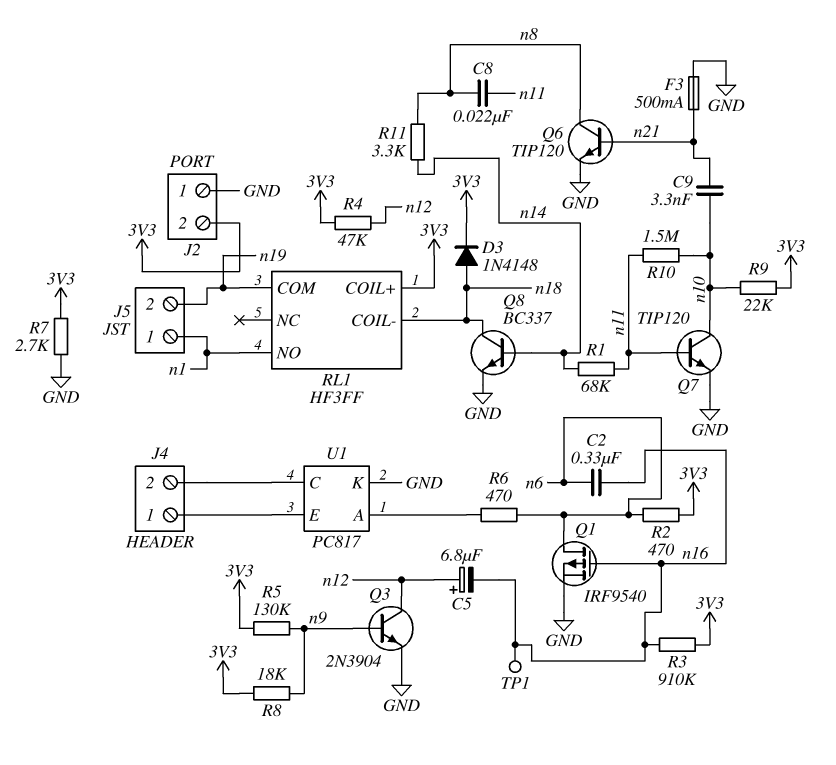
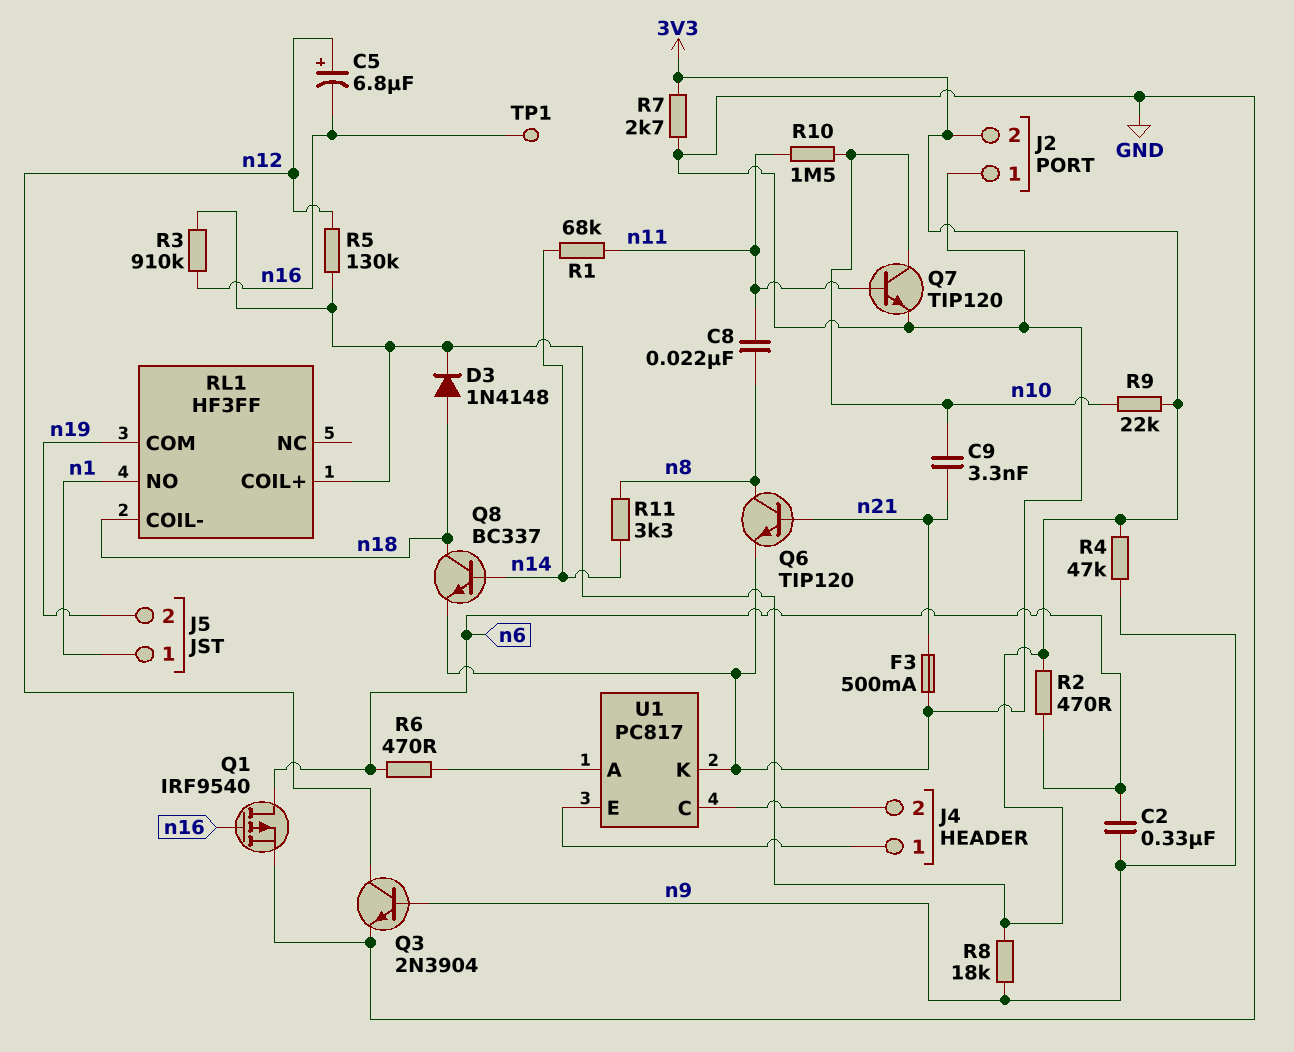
C2: 330nF (n6, n16) -> 330nF (n6, n9)
R4: 47k (3V3, n12) -> 47k (3V3, n9)
R5: 130k (3V3, n9) -> 130k (3V3, n12)

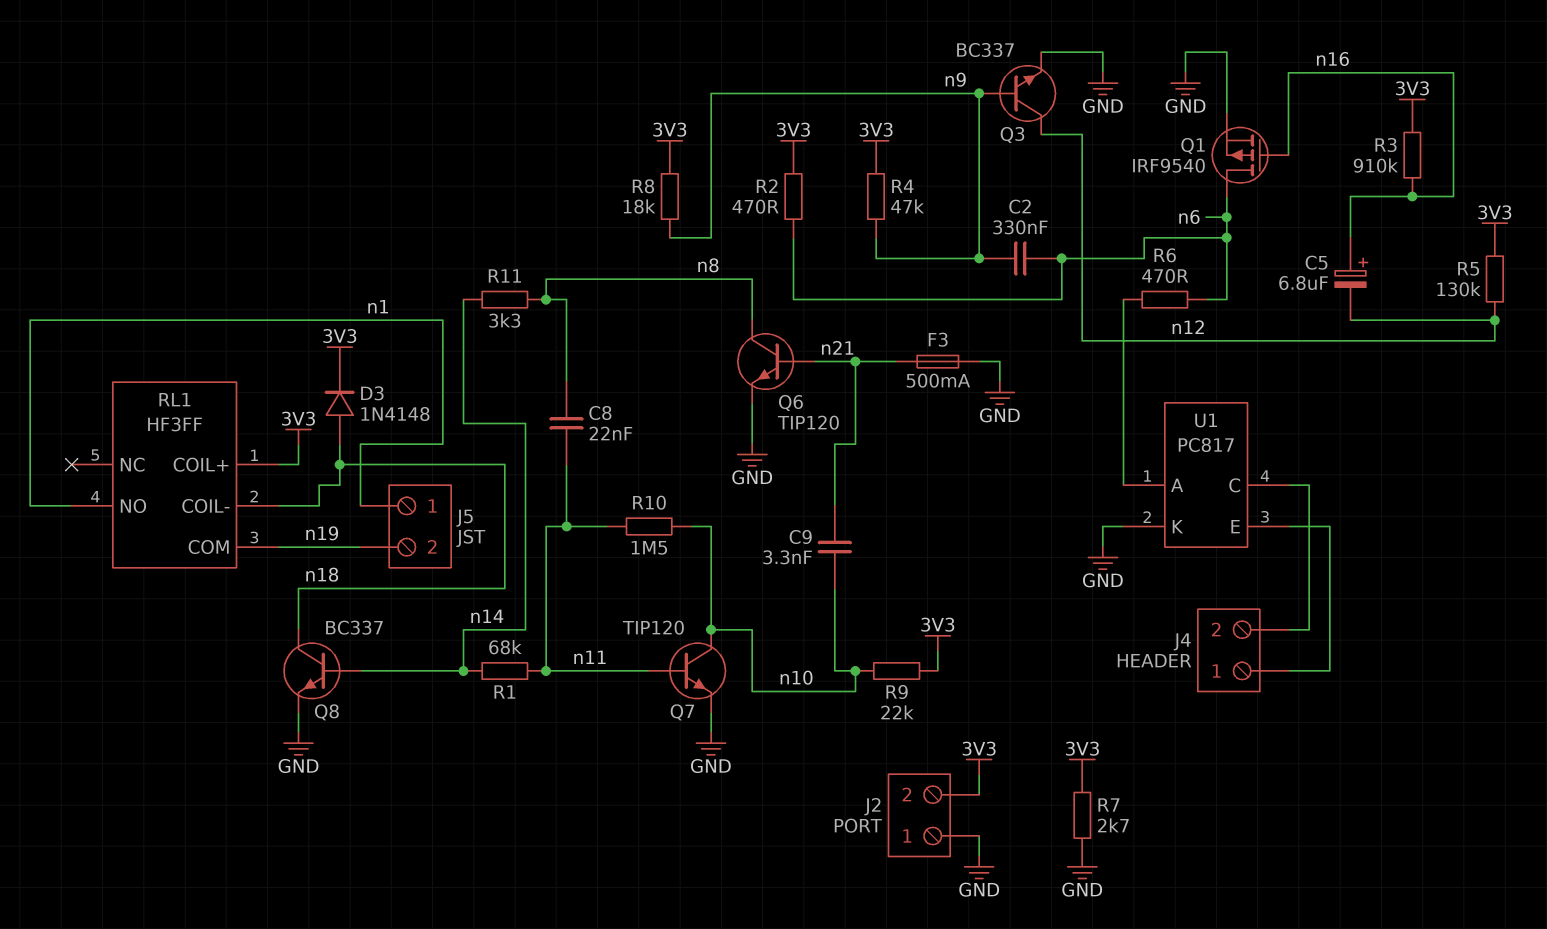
C5: 6.8uF (plus n12, minus n16) -> 6.8uF (plus n16, minus n12)
Q3: NPN 2N3904 (B n9, C n12, E GND) -> NPN BC337 (B n9, C n12, E GND)
TP1: test point (n16) -> none

